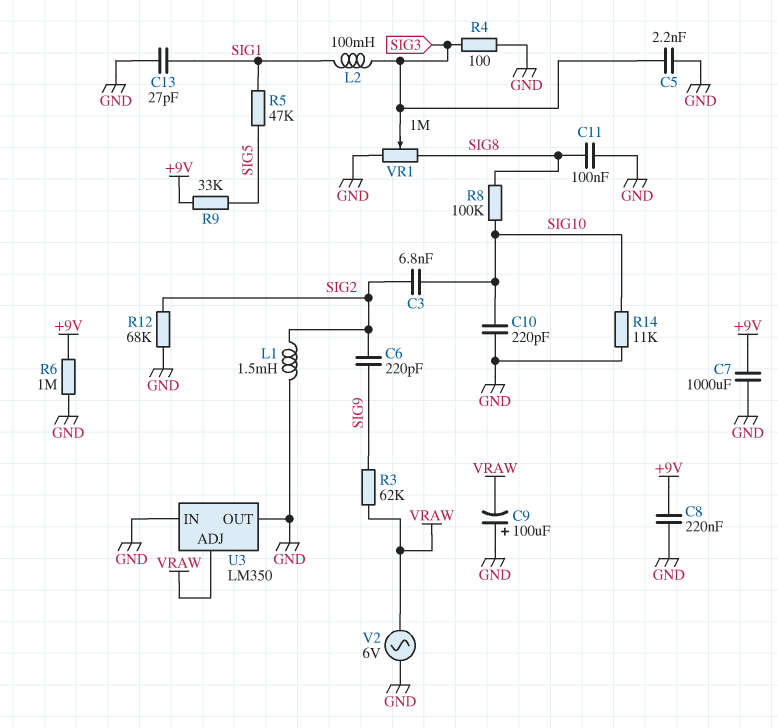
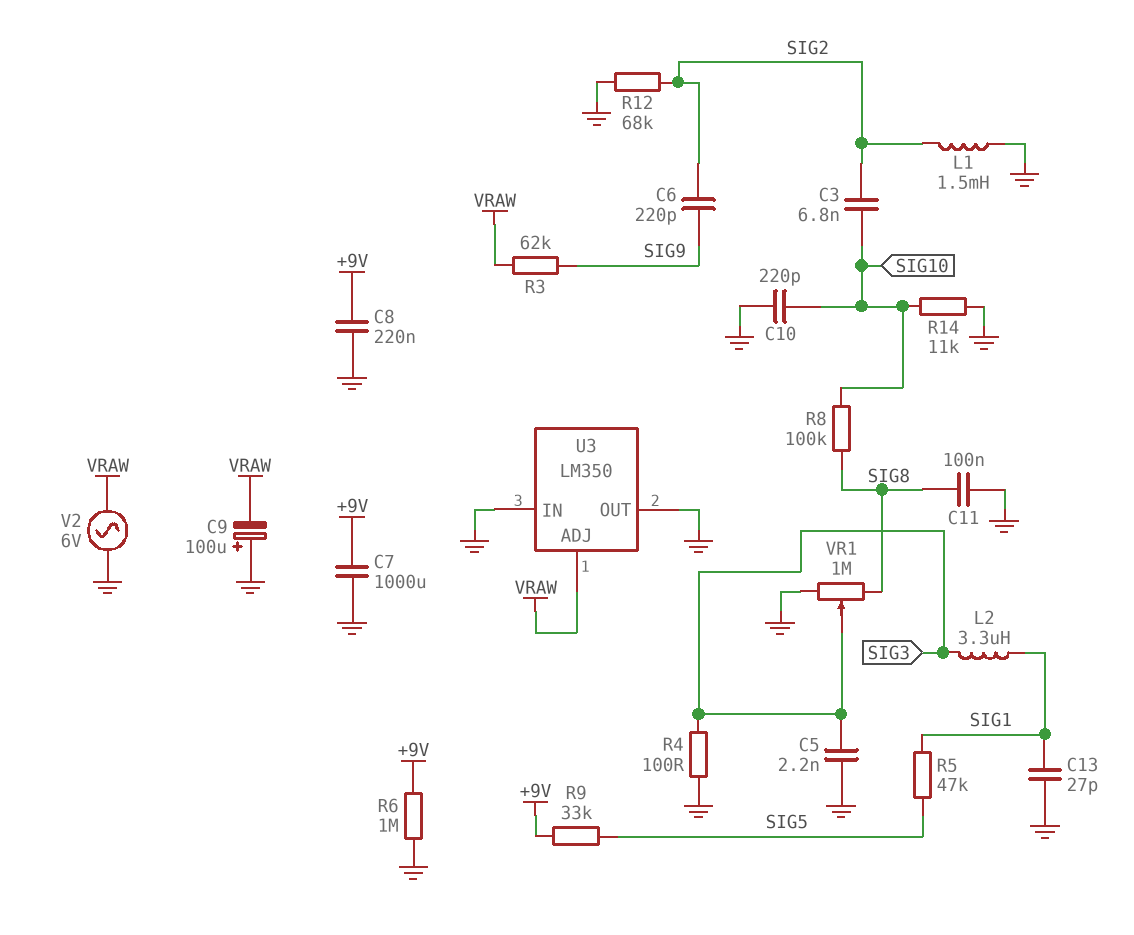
L2: 100mH (SIG1, SIG3) -> 3.3uH (SIG1, SIG3)

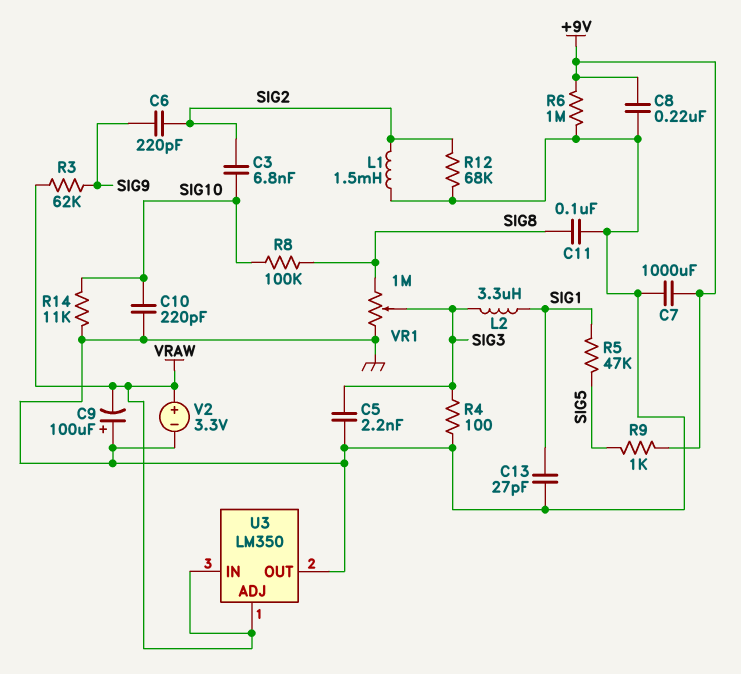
R9: 33k (+9V, SIG5) -> 1k (+9V, SIG5)
U3 pin IN: GND -> VRAW
V2: AC 6V (GND, VRAW) -> 3.3V (plus VRAW, minus GND)

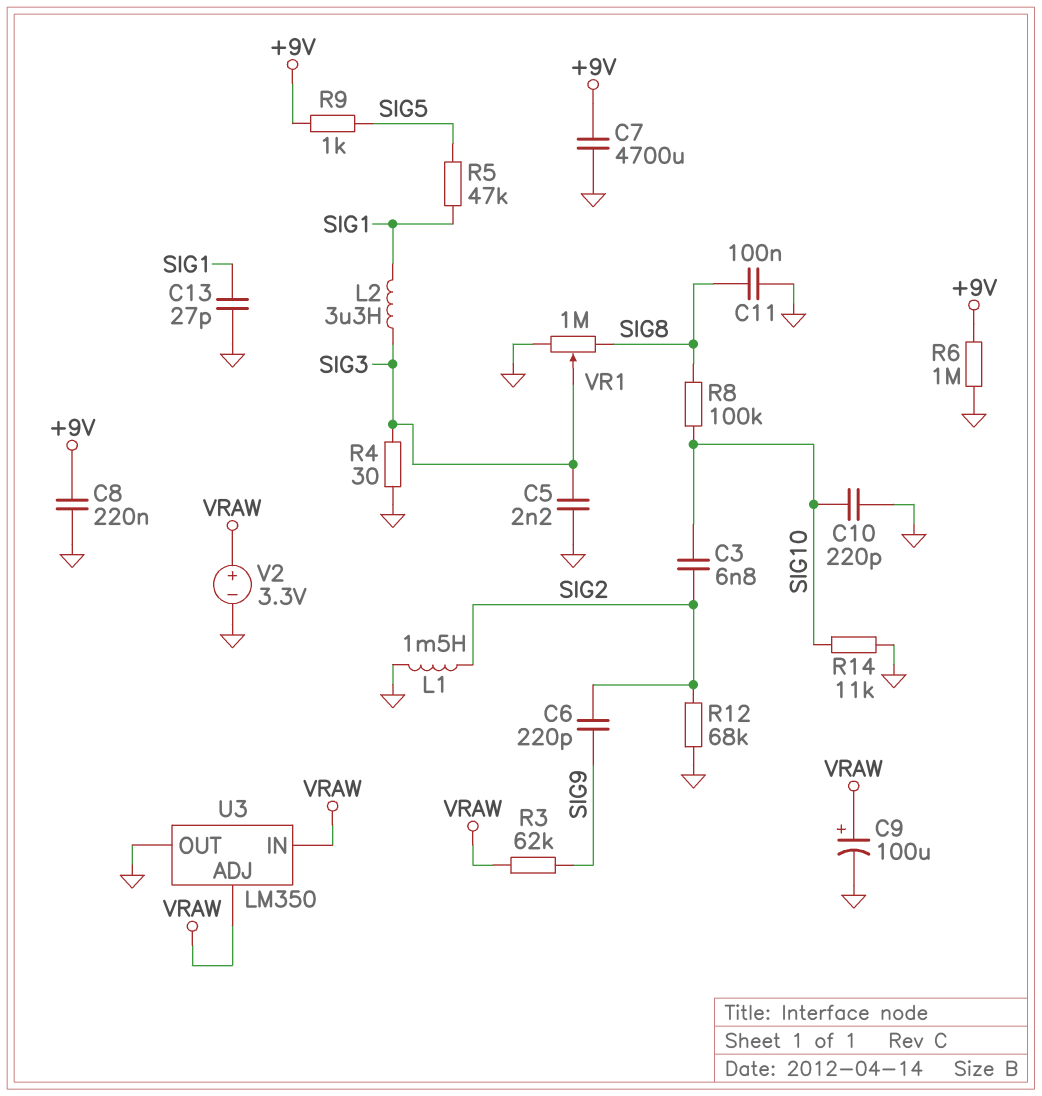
C7: 1000uF (+9V, GND) -> 4700uF (+9V, GND)
C9: 100uF (plus GND, minus VRAW) -> 100uF (plus VRAW, minus GND)
R4: 100 (GND, SIG3) -> 30 (GND, SIG3)

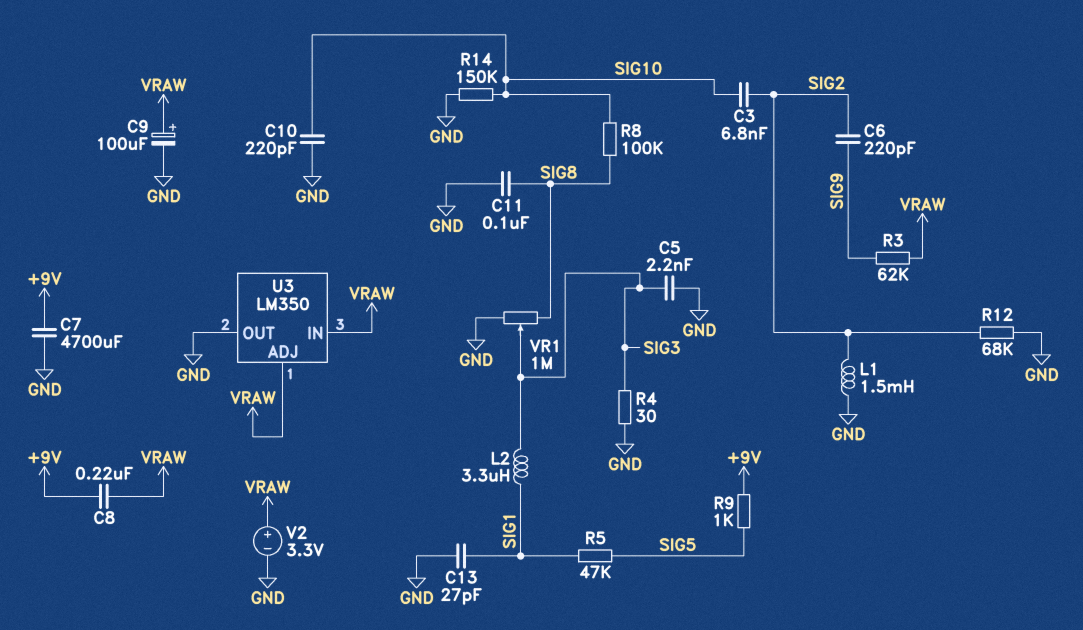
C8: 220nF (+9V, GND) -> 220nF (+9V, VRAW)
R6: 1M (+9V, GND) -> none
R14: 11k (GND, SIG10) -> 150k (GND, SIG10)

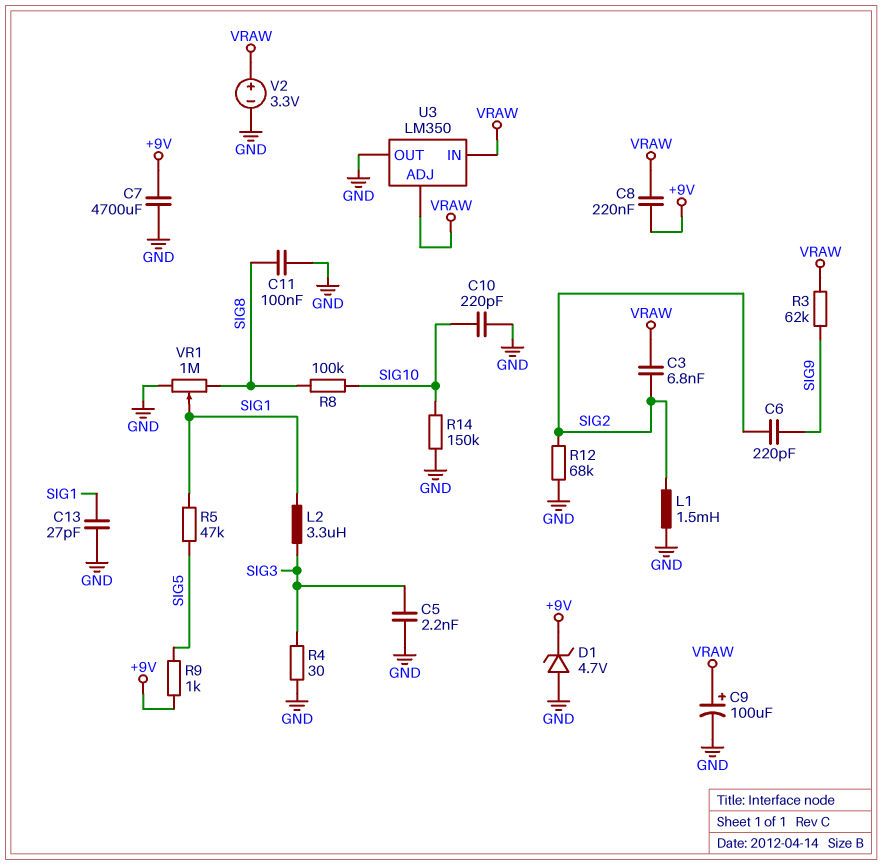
C3: 6.8nF (SIG2, SIG10) -> 6.8nF (SIG2, VRAW)
D1: none -> zener 4.7V (A GND, K +9V)
VR1: 1M (GND, SIG8, wiper SIG3) -> 1M (GND, SIG8, wiper SIG1)

